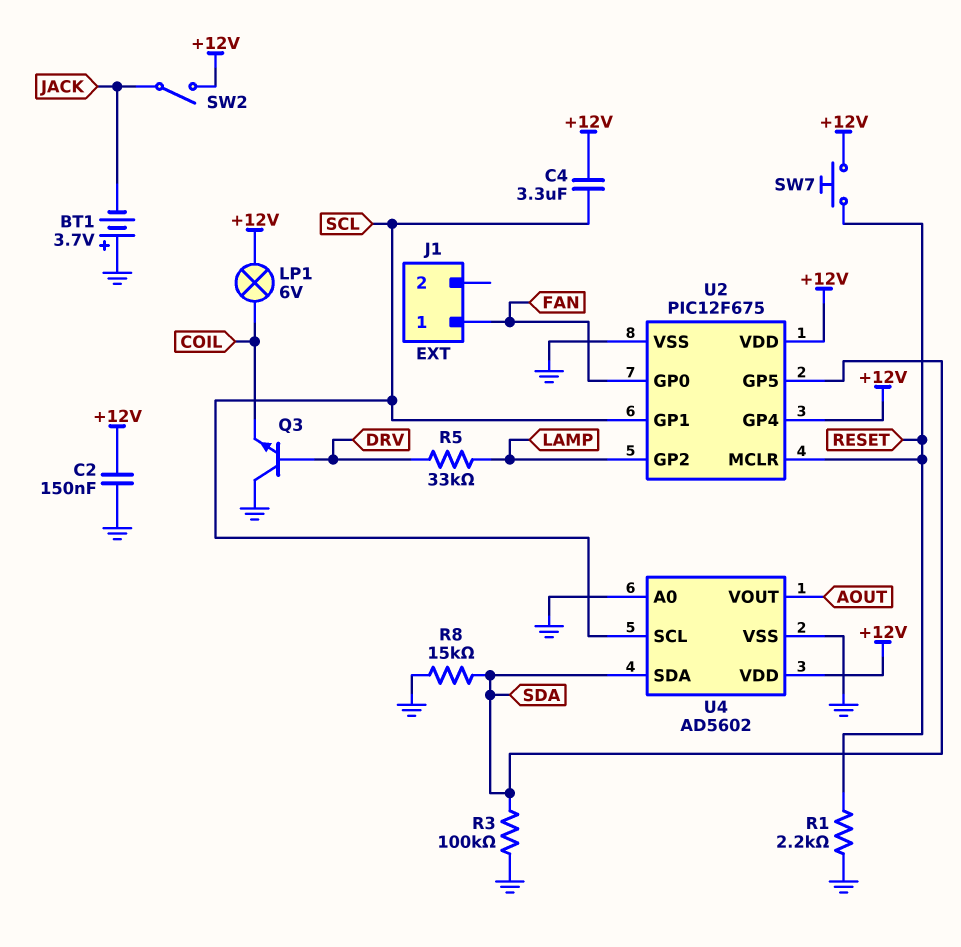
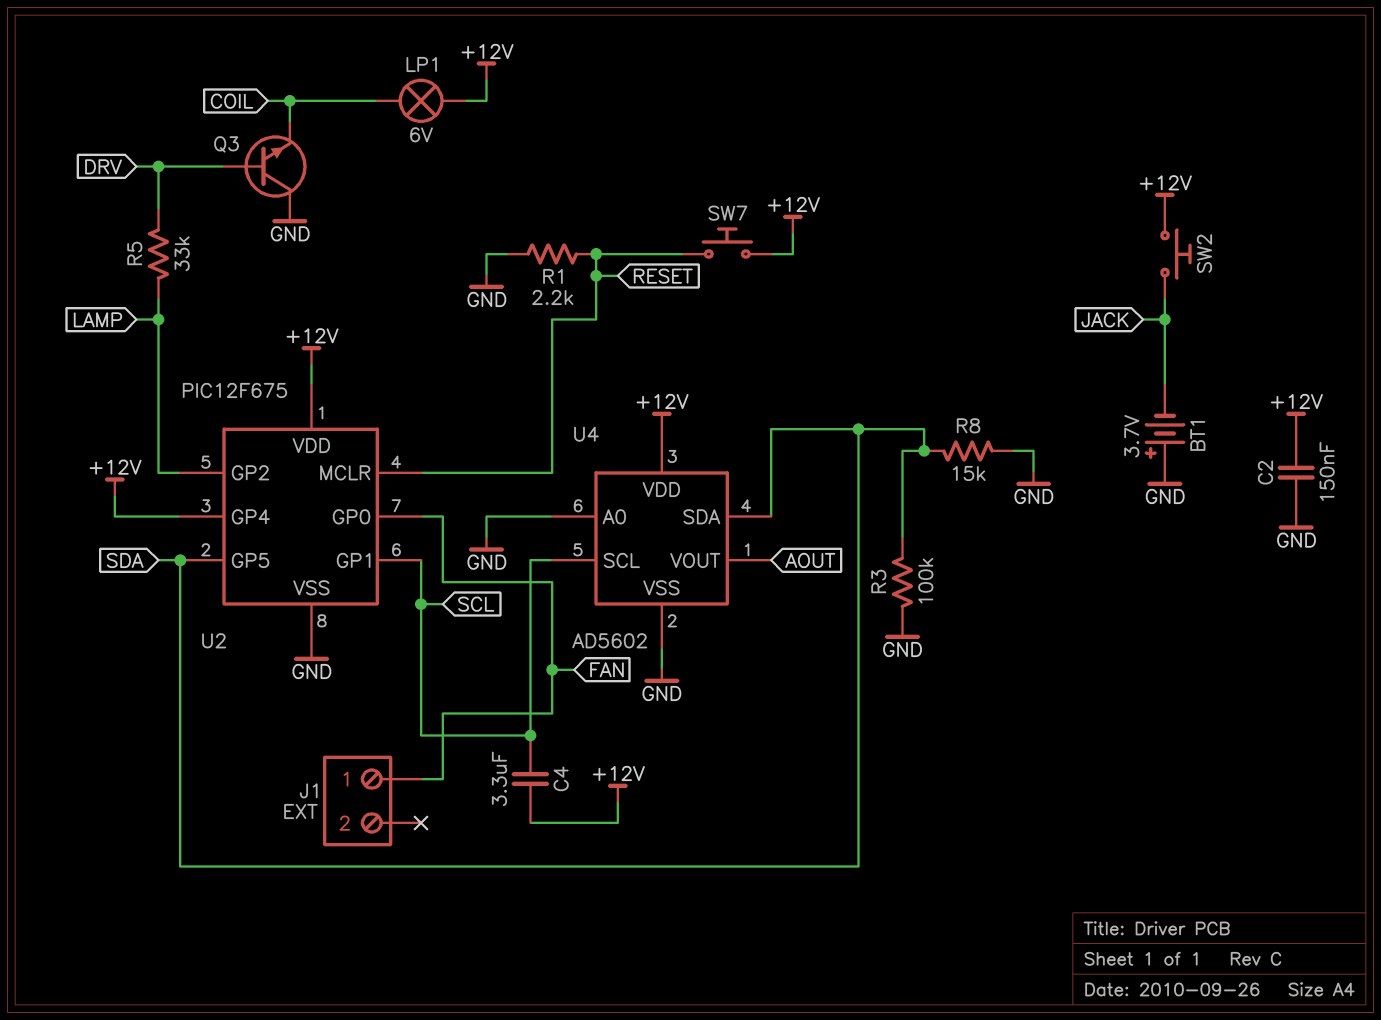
SW2: switch (+12V, JACK) -> button (+12V, JACK)

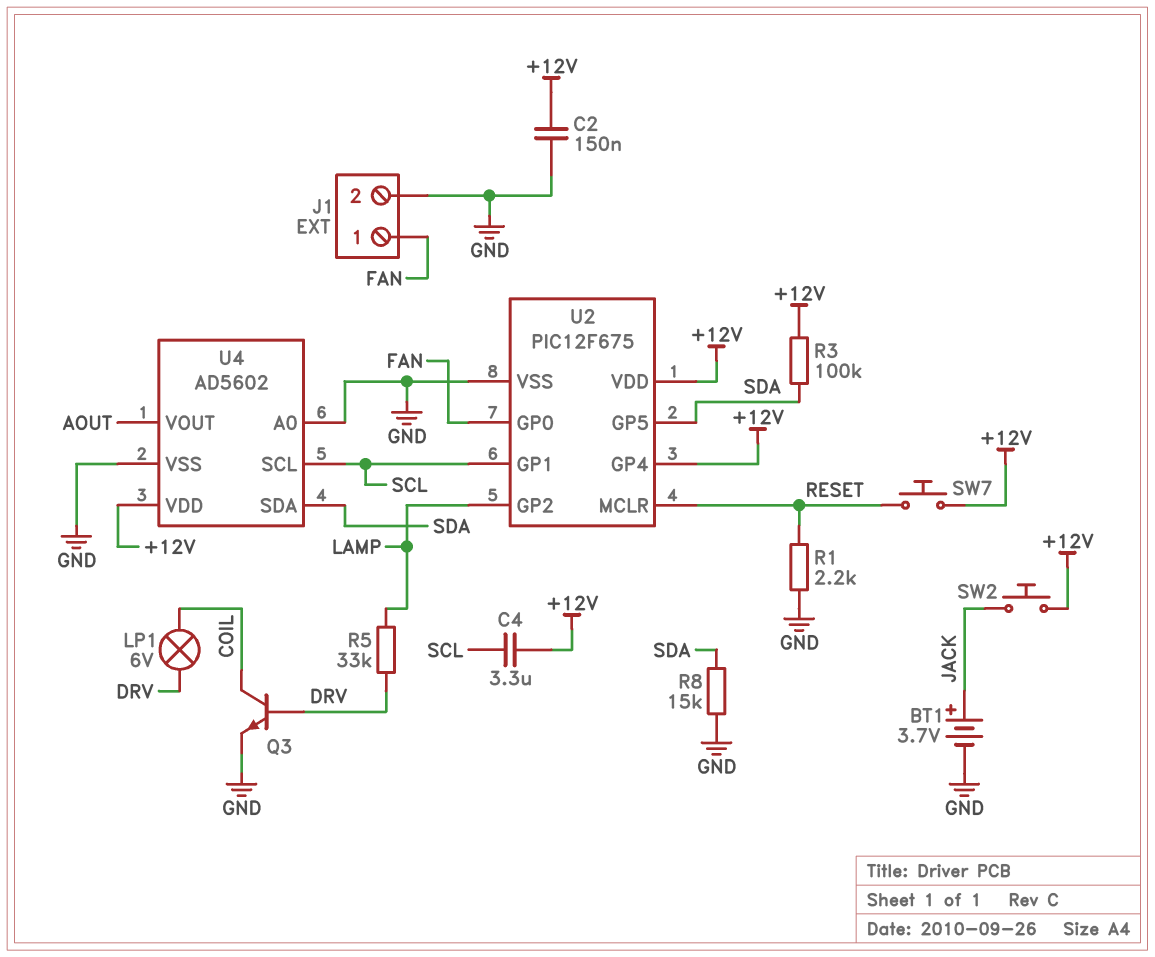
BT1: 3.7V (plus GND, minus JACK) -> 3.7V (plus JACK, minus GND)
J1 pin 2: none -> GND
LP1: lamp 6V (+12V, COIL) -> lamp 6V (COIL, DRV)
Q3: NPN (B DRV, C GND, E COIL) -> NPN (B DRV, C COIL, E GND)
R3: 100k (GND, SDA) -> 100k (+12V, SDA)

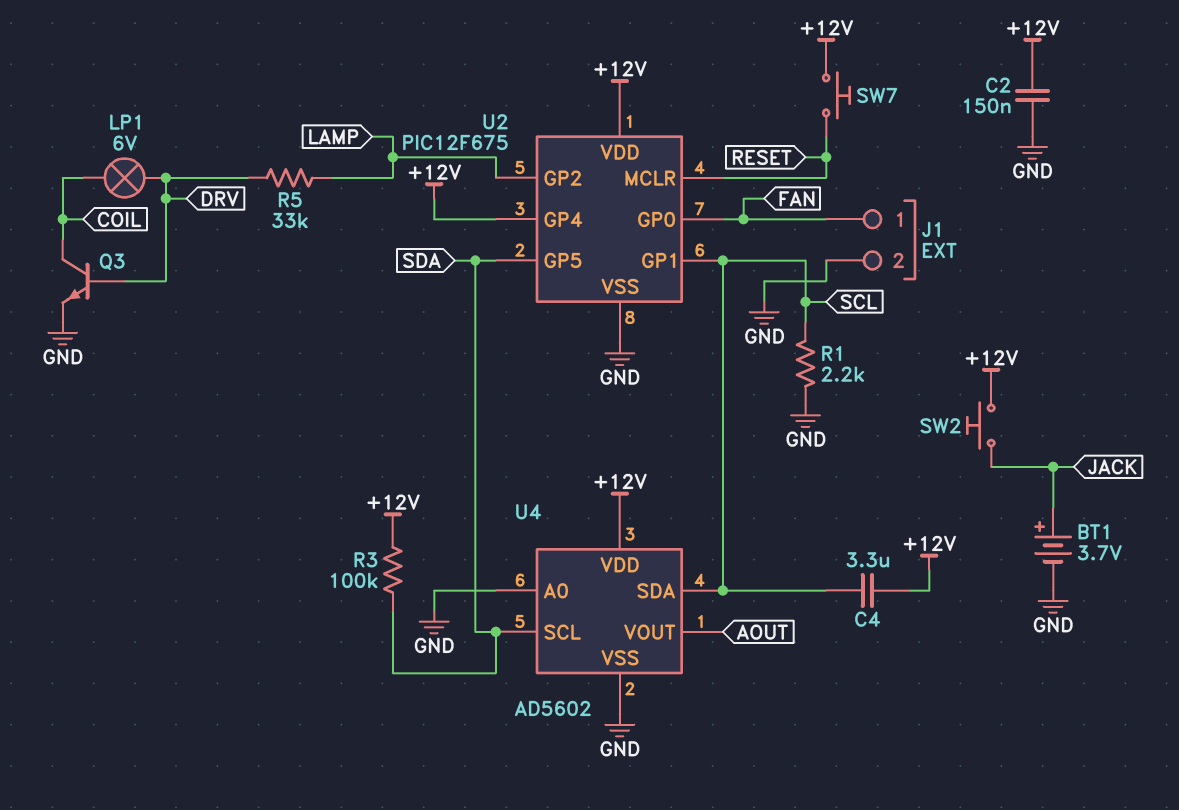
R1: 2.2k (GND, RESET) -> 2.2k (GND, SCL)
R8: 15k (GND, SDA) -> none
U4 pin SCL: SCL -> SDA
U4 pin SDA: SDA -> SCL

